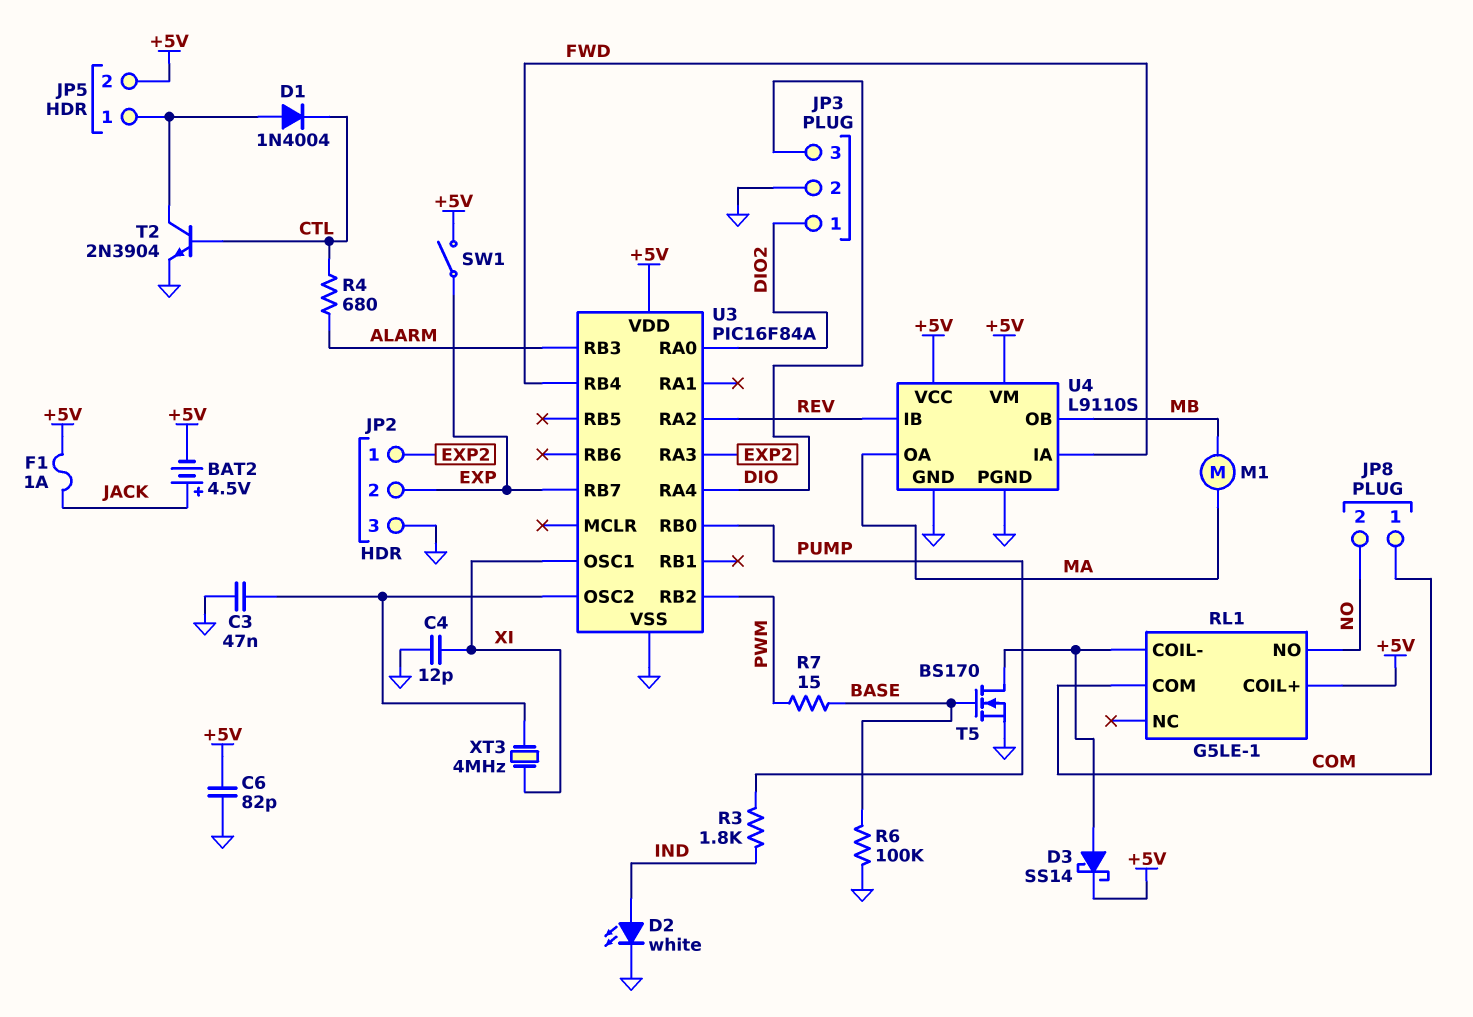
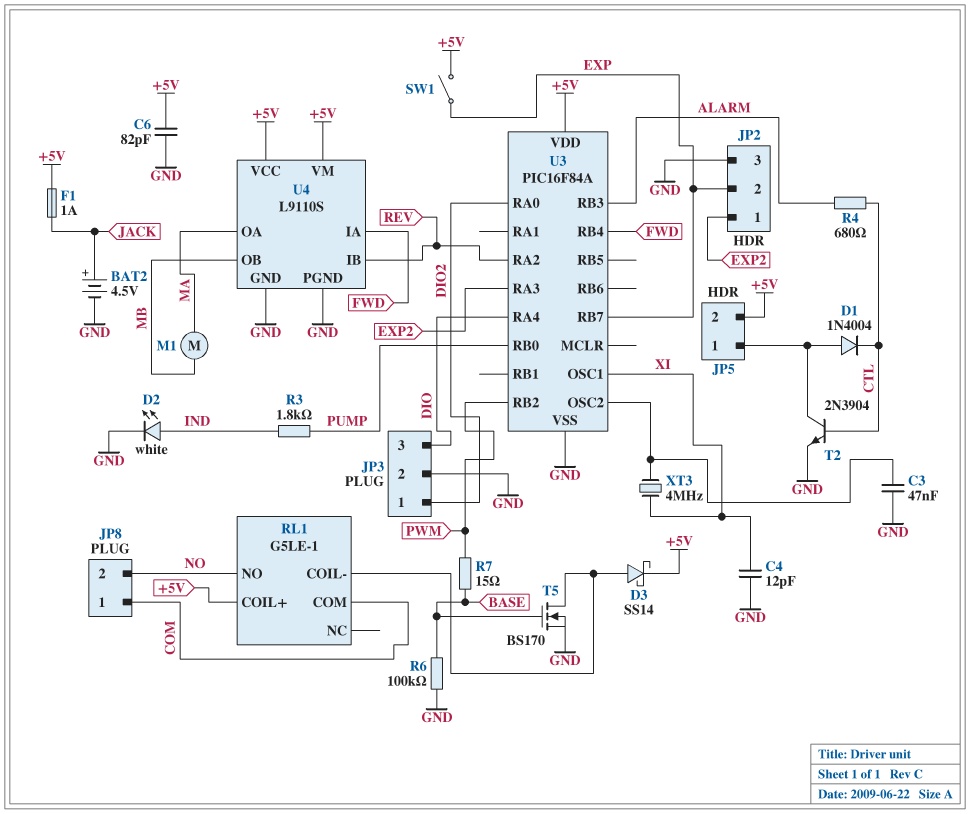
BAT2: 4.5V (plus JACK, minus +5V) -> 4.5V (plus JACK, minus GND)

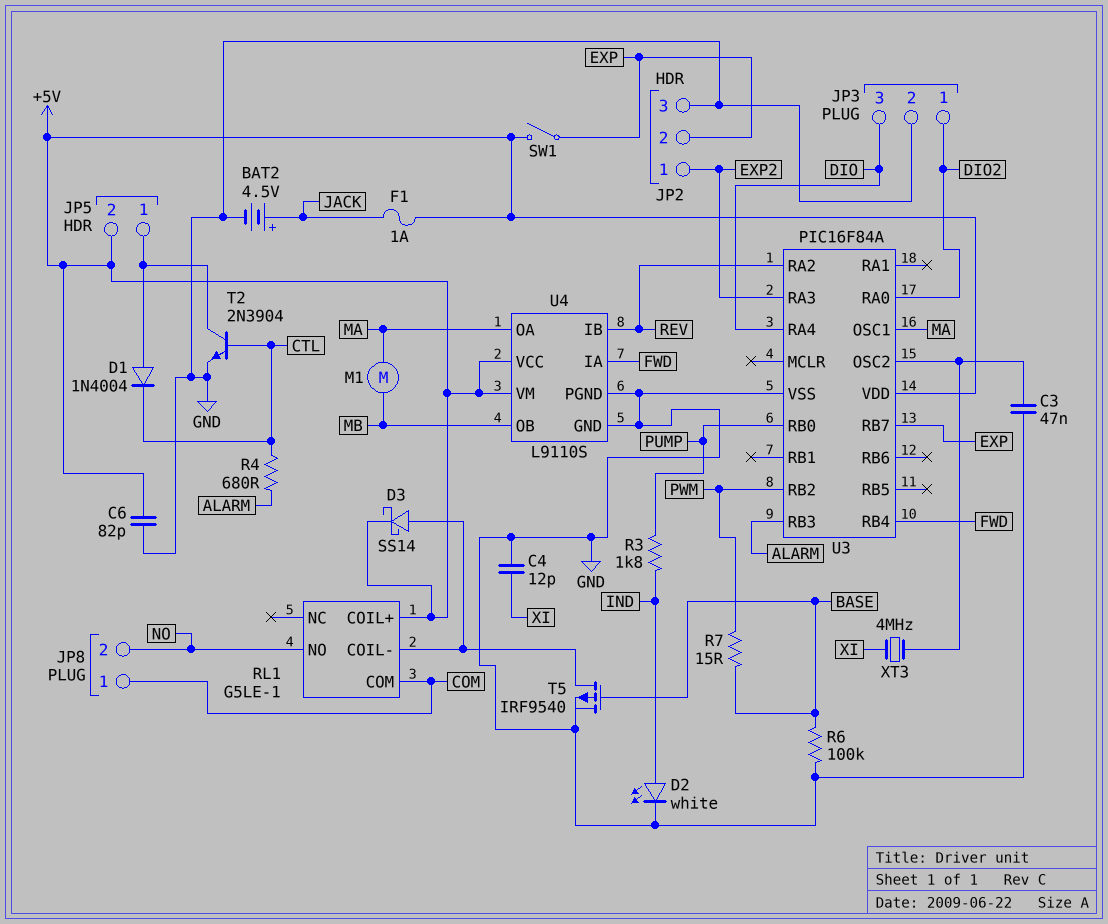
T5: NMOS BS170 (G BASE, D RL1/COIL-, S GND) -> PMOS IRF9540 (G BASE, D RL1/COIL-, S GND)
U3 pin OSC1: XI -> MA

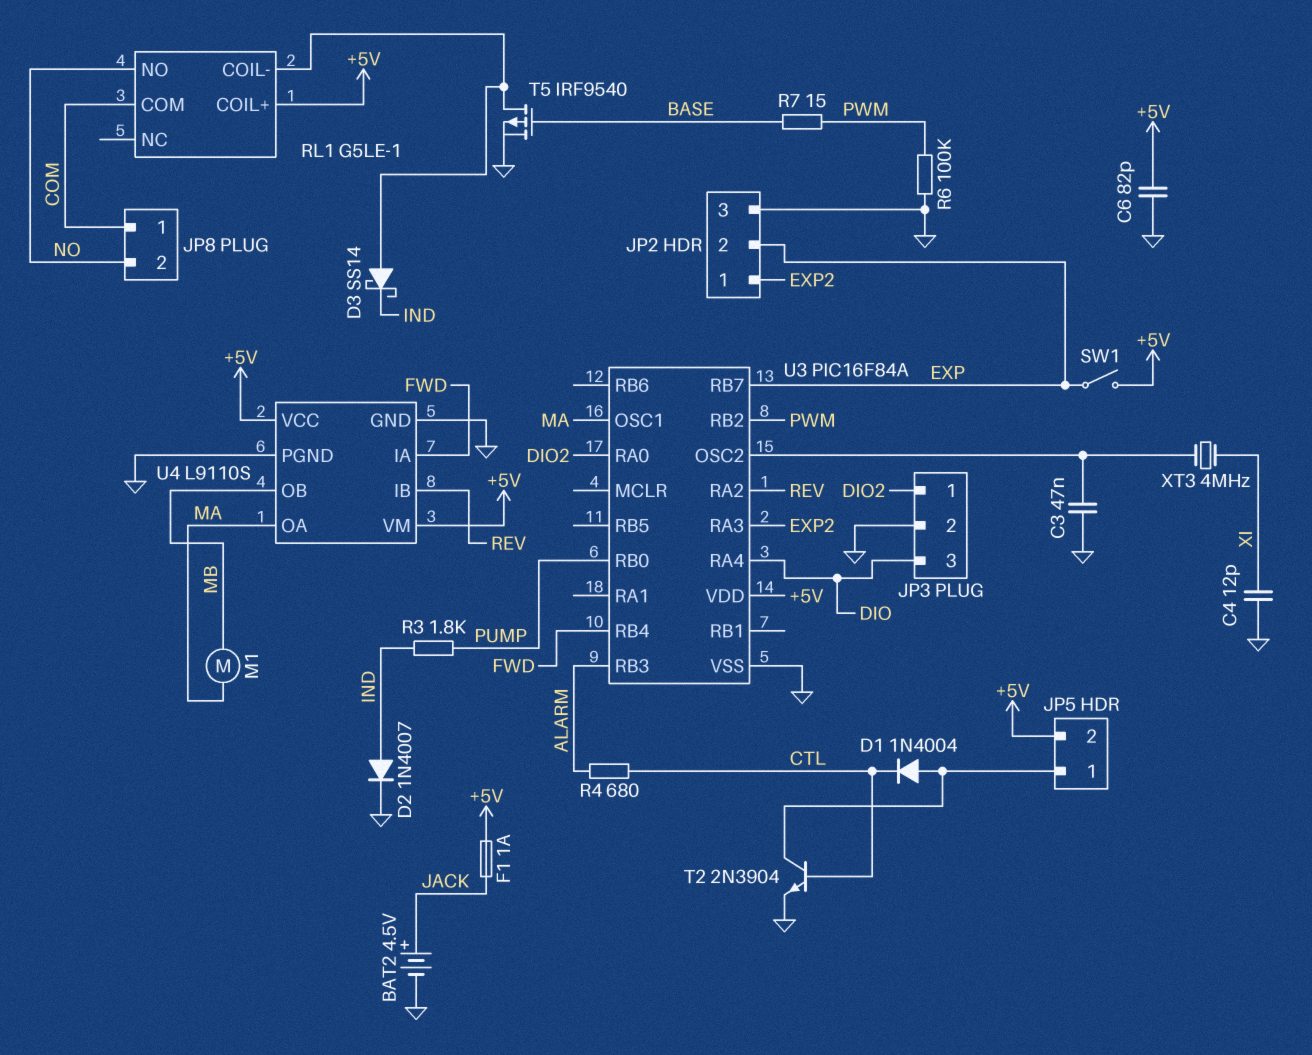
D2: LED white (A IND, K GND) -> diode 1N4007 (A IND, K GND)
D3: schottky SS14 (A RL1/COIL-, K +5V) -> schottky SS14 (A RL1/COIL-, K IND)
R6: 100k (BASE, GND) -> 100k (GND, PWM)

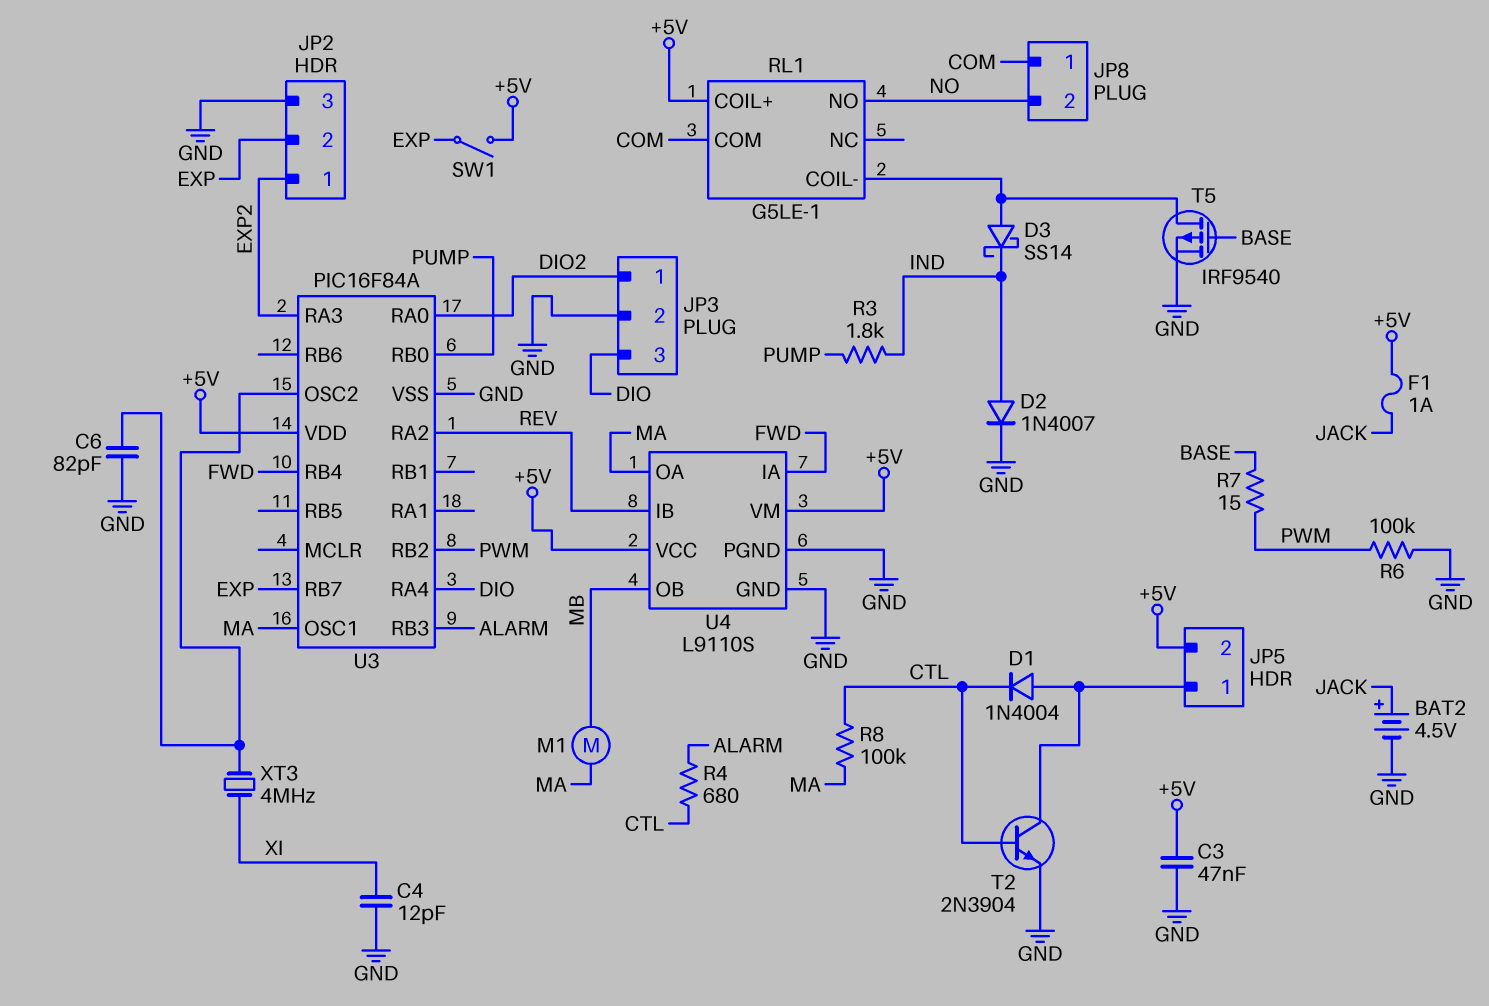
C3: 47nF (GND, U3/OSC2) -> 47nF (+5V, GND)
C6: 82pF (+5V, GND) -> 82pF (GND, U3/OSC2)
R8: none -> 100k (CTL, MA)

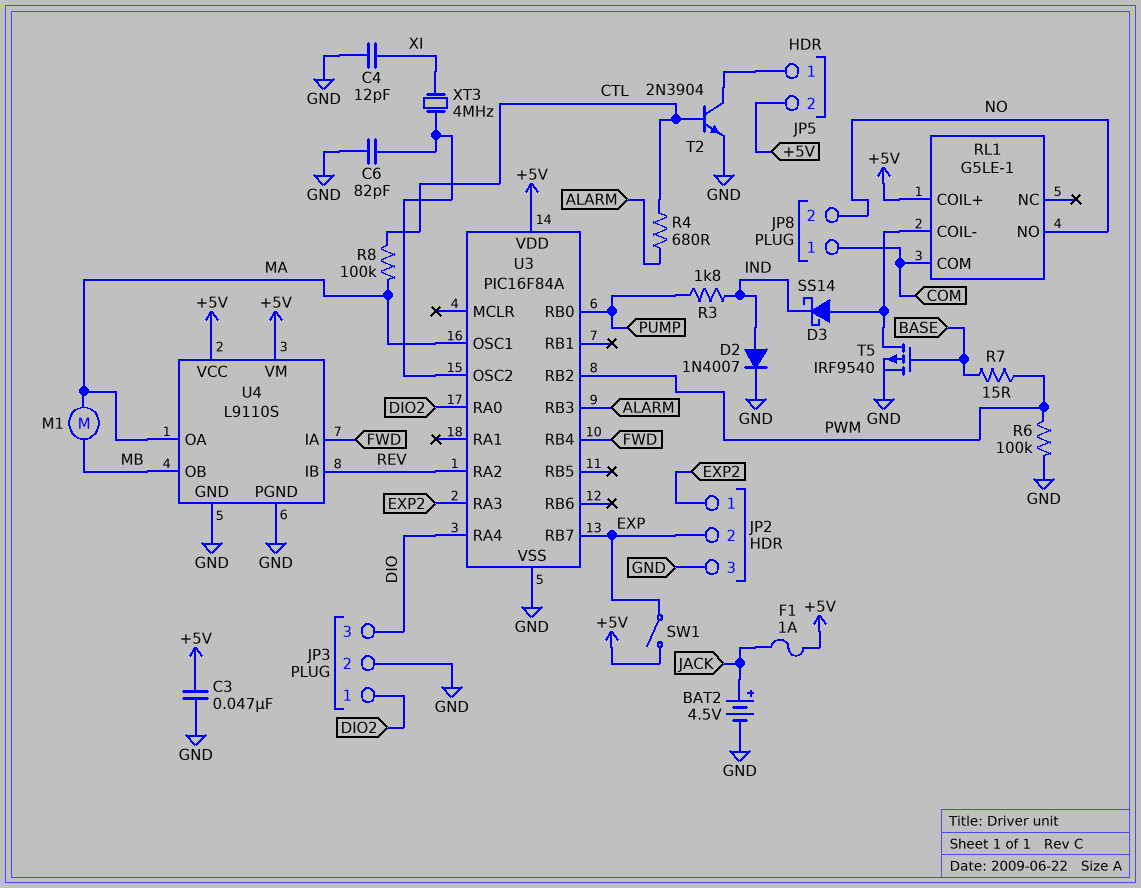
D1: diode 1N4004 (A JP5/1, K CTL) -> none

